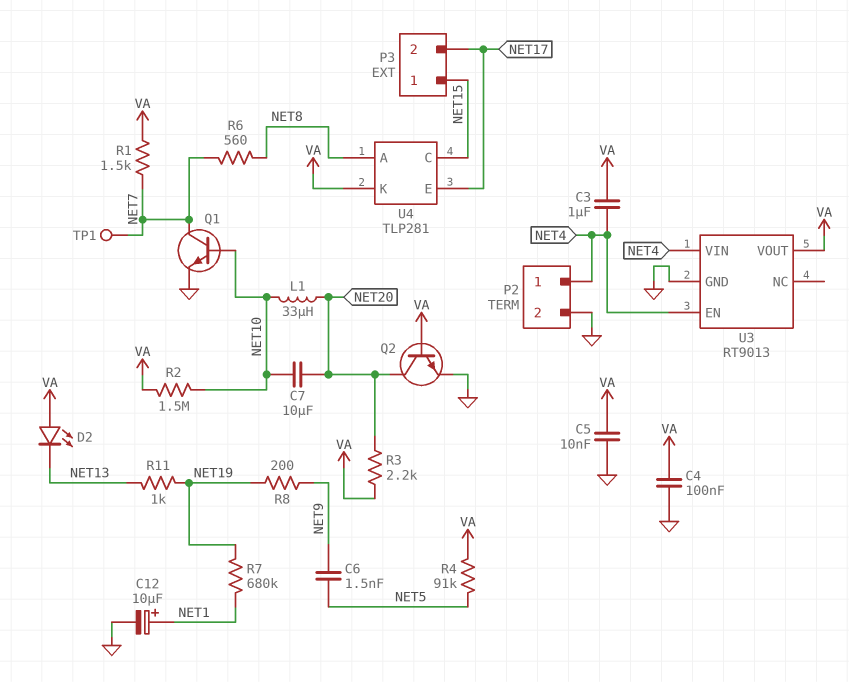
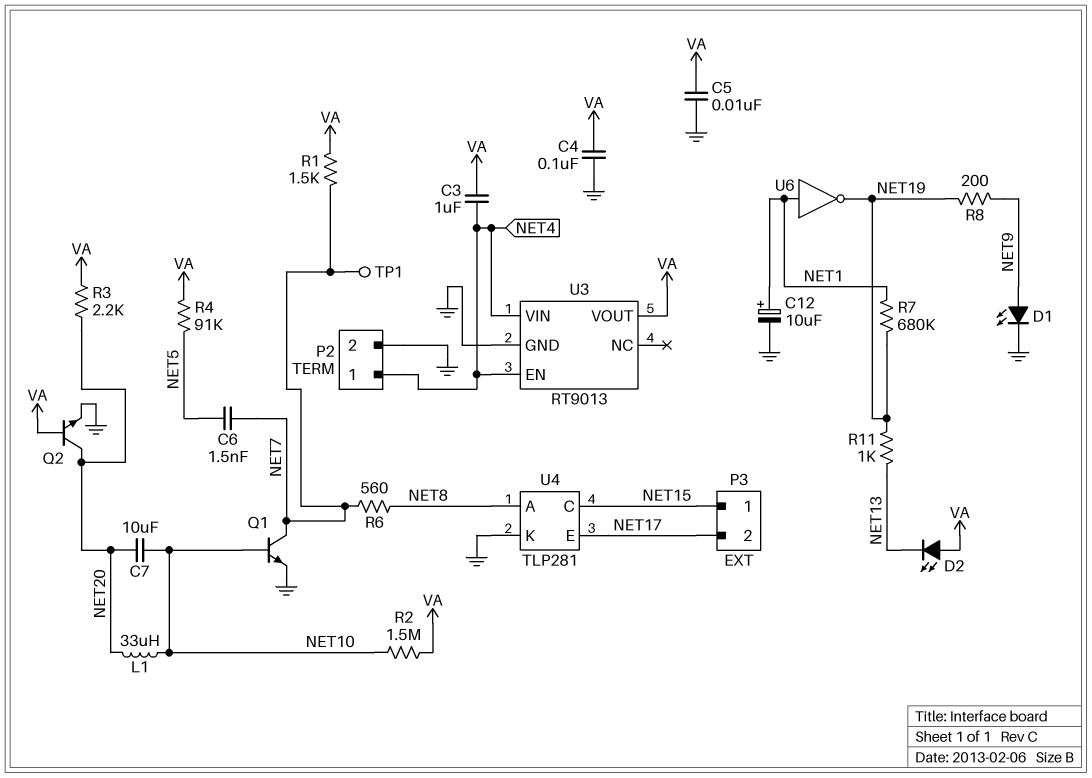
C6: 1.5nF (NET5, NET9) -> 1.5nF (NET5, NET7)
D1: none -> LED (A NET9, K GND)
U4 pin K: VA -> GND
U6: none -> NOT (in NET1, out NET19)

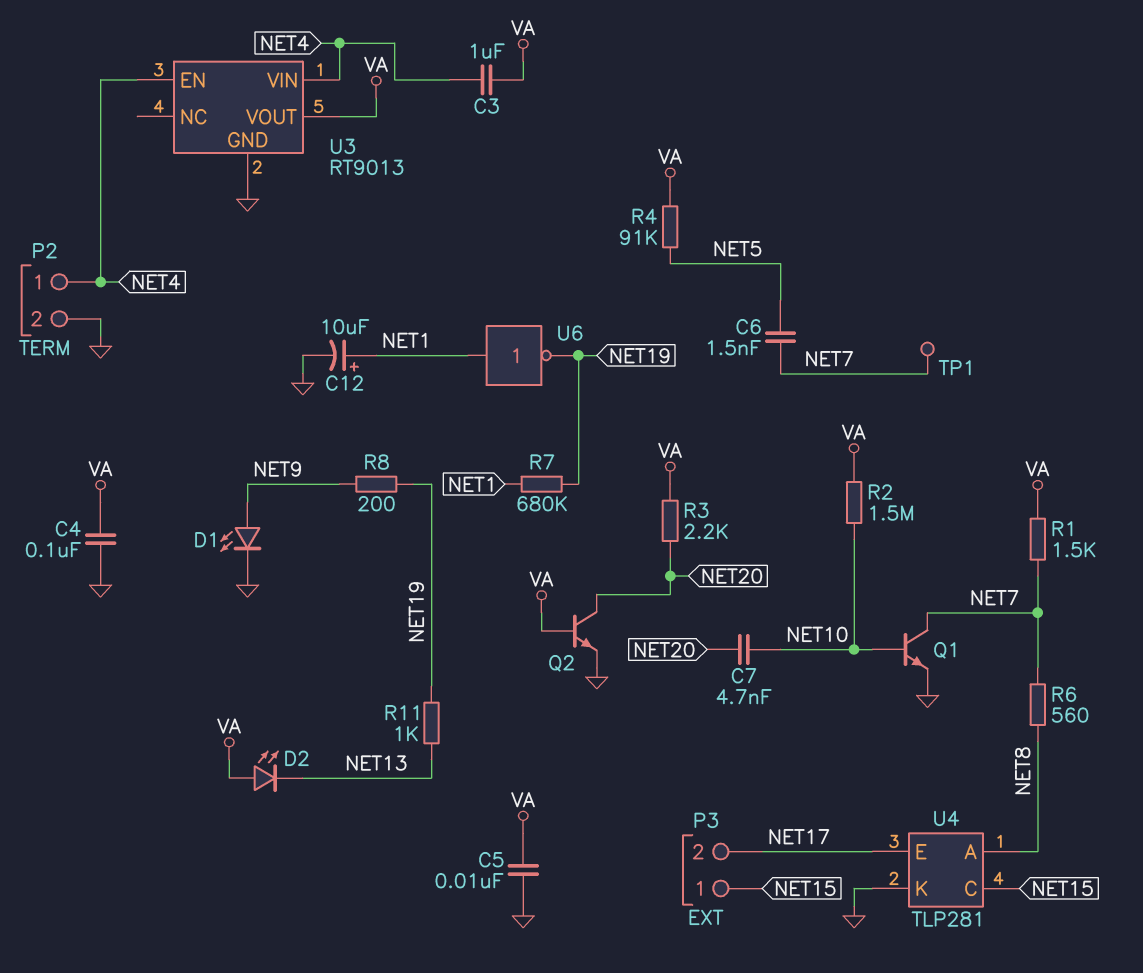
C7: 10uF (NET10, NET20) -> 4.7nF (NET10, NET20)
L1: 33uH (NET10, NET20) -> none

